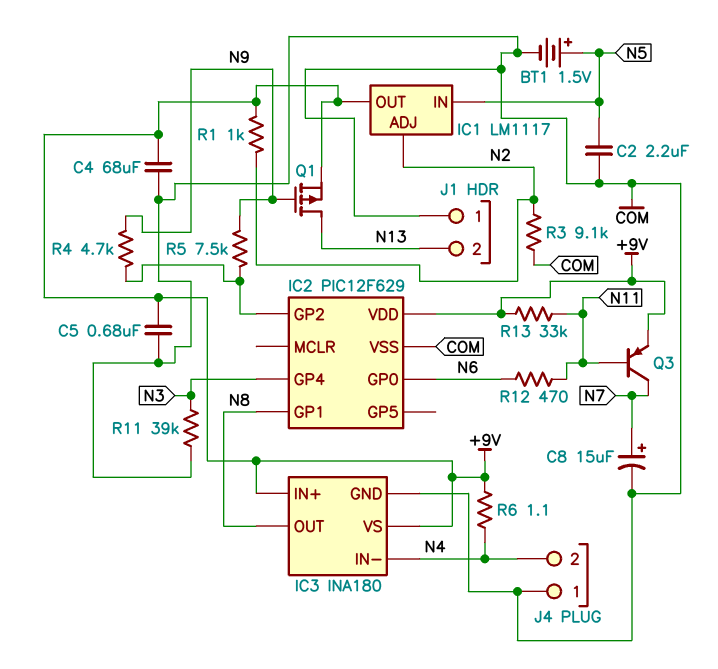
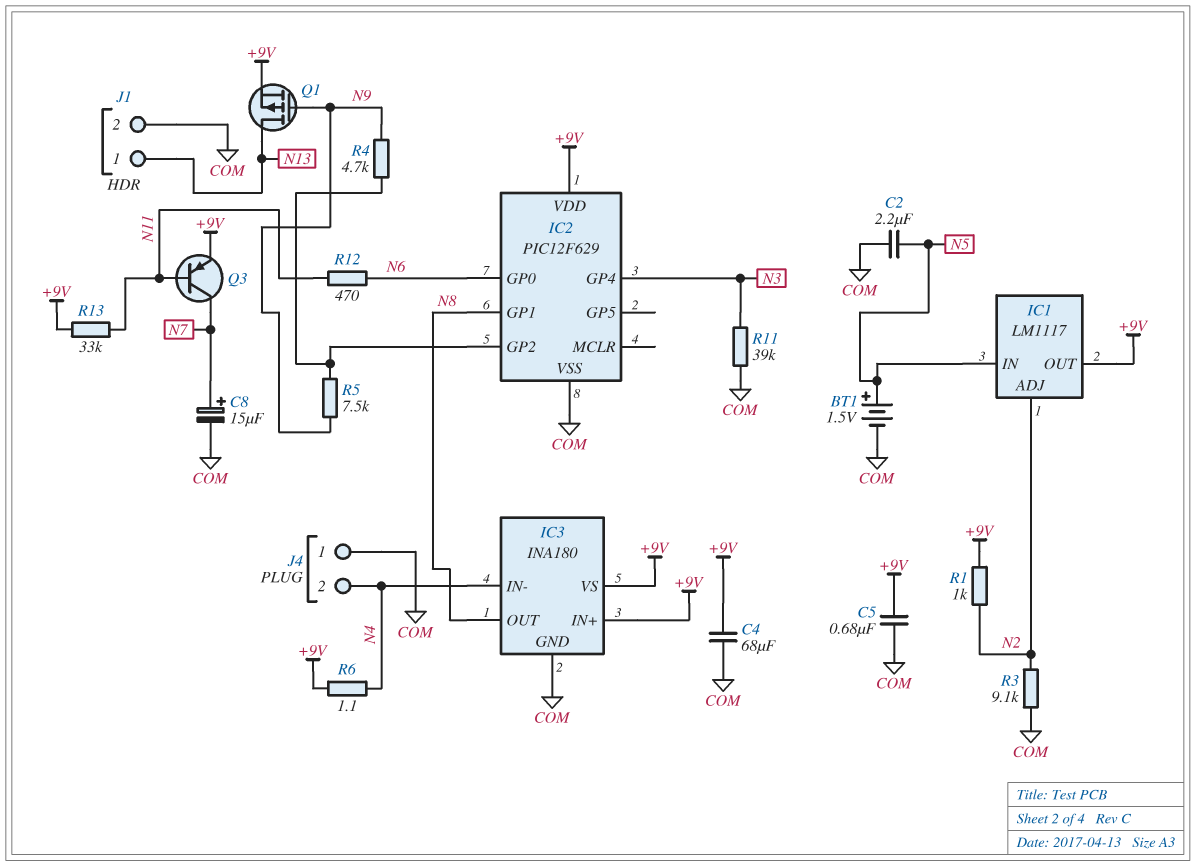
J1 pin 1: COM -> N13
J1 pin 2: N13 -> COM

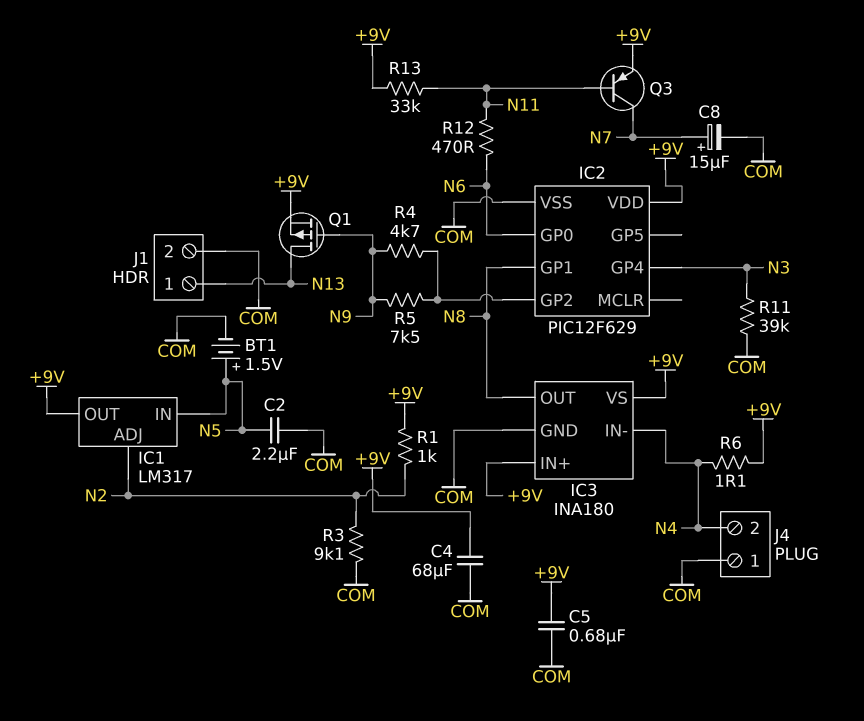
IC1: LM1117 -> LM317

